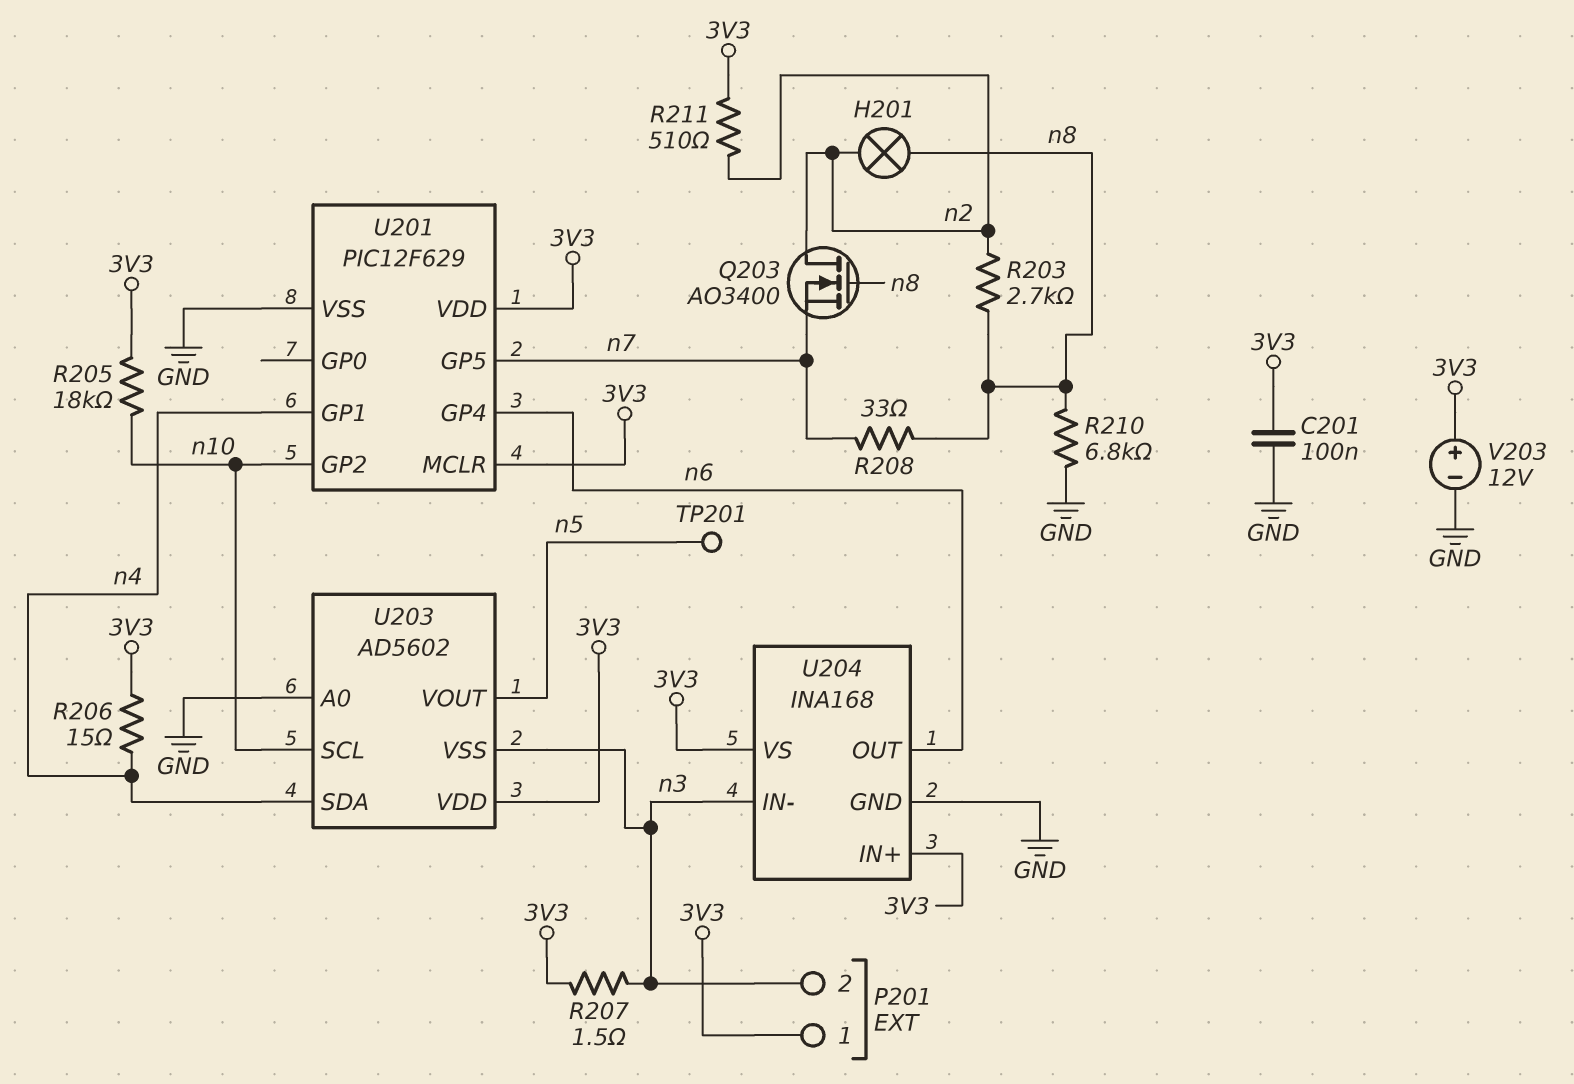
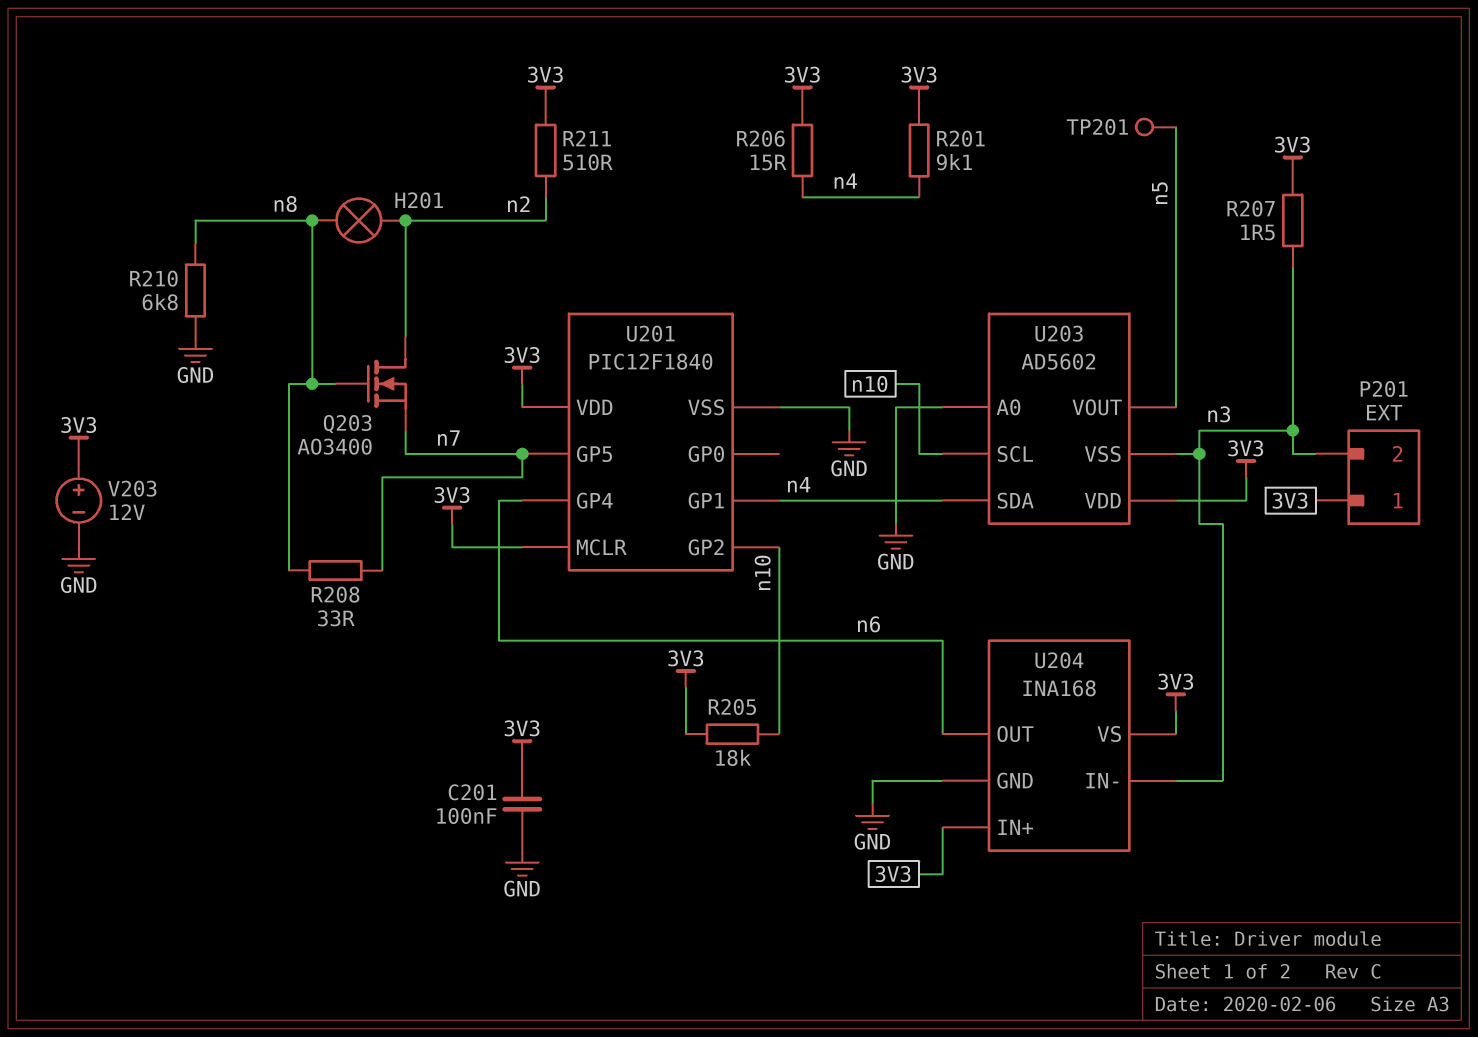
R201: none -> 9.1k (3V3, n4)
R203: 2.7k (n2, n8) -> none
U201: PIC12F629 -> PIC12F1840

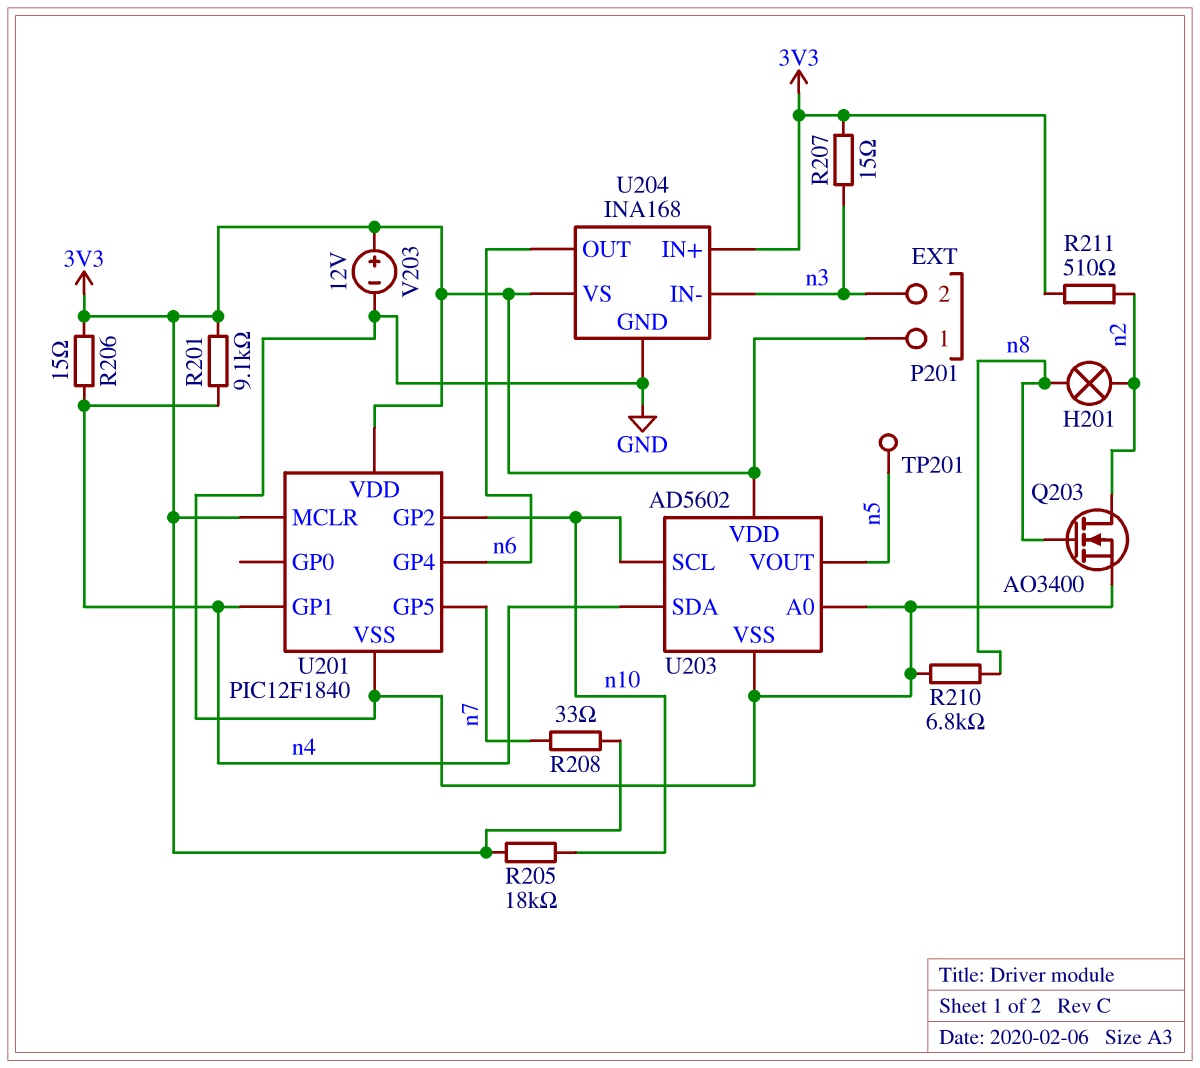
C201: 100nF (3V3, GND) -> none
Q203: NMOS AO3400 (G n8, D n2, S n7) -> NMOS AO3400 (G n8, D n2, S GND)
R207: 1.5 (3V3, n3) -> 15 (3V3, n3)
R208: 33 (n7, n8) -> 33 (3V3, n7)
U203 pin VSS: n3 -> GND

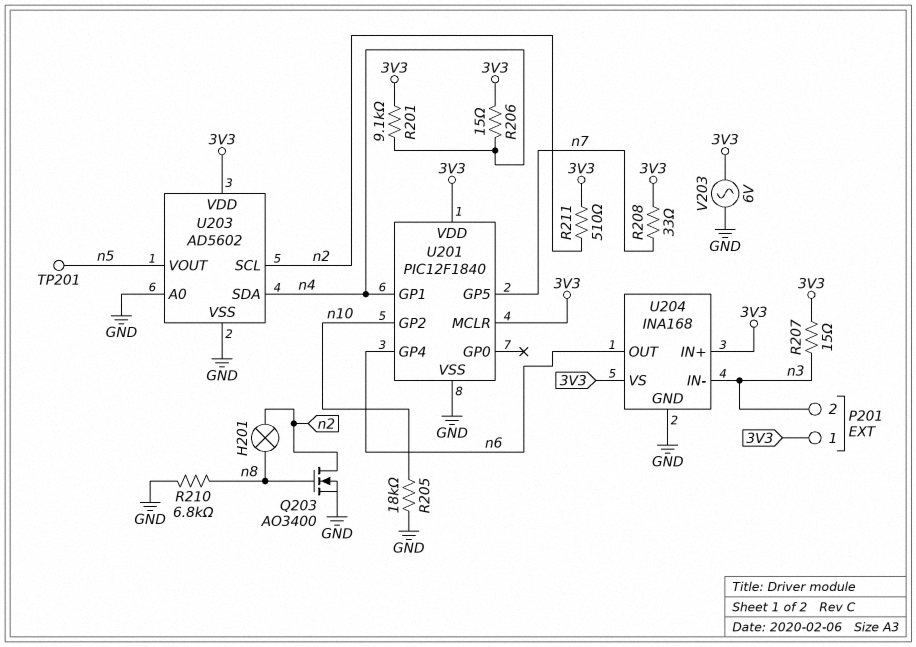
R205: 18k (3V3, n10) -> 18k (GND, n10)
U203 pin SCL: n10 -> n2
V203: 12V (plus 3V3, minus GND) -> AC 6V (3V3, GND)

